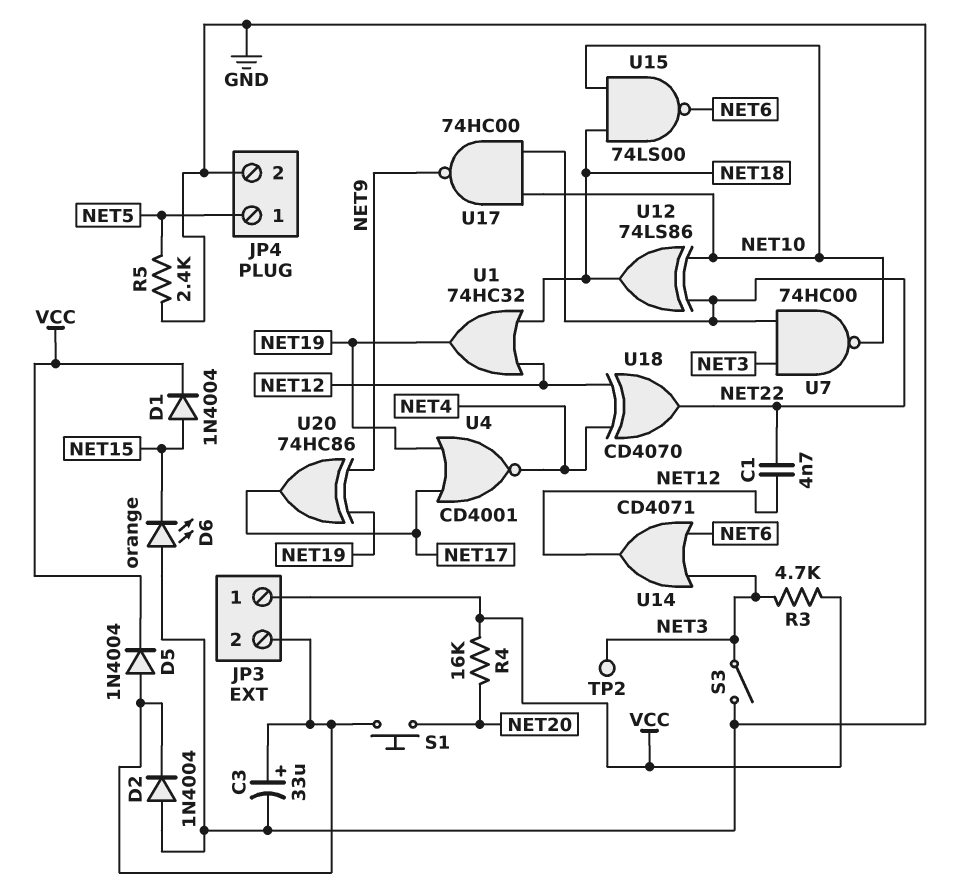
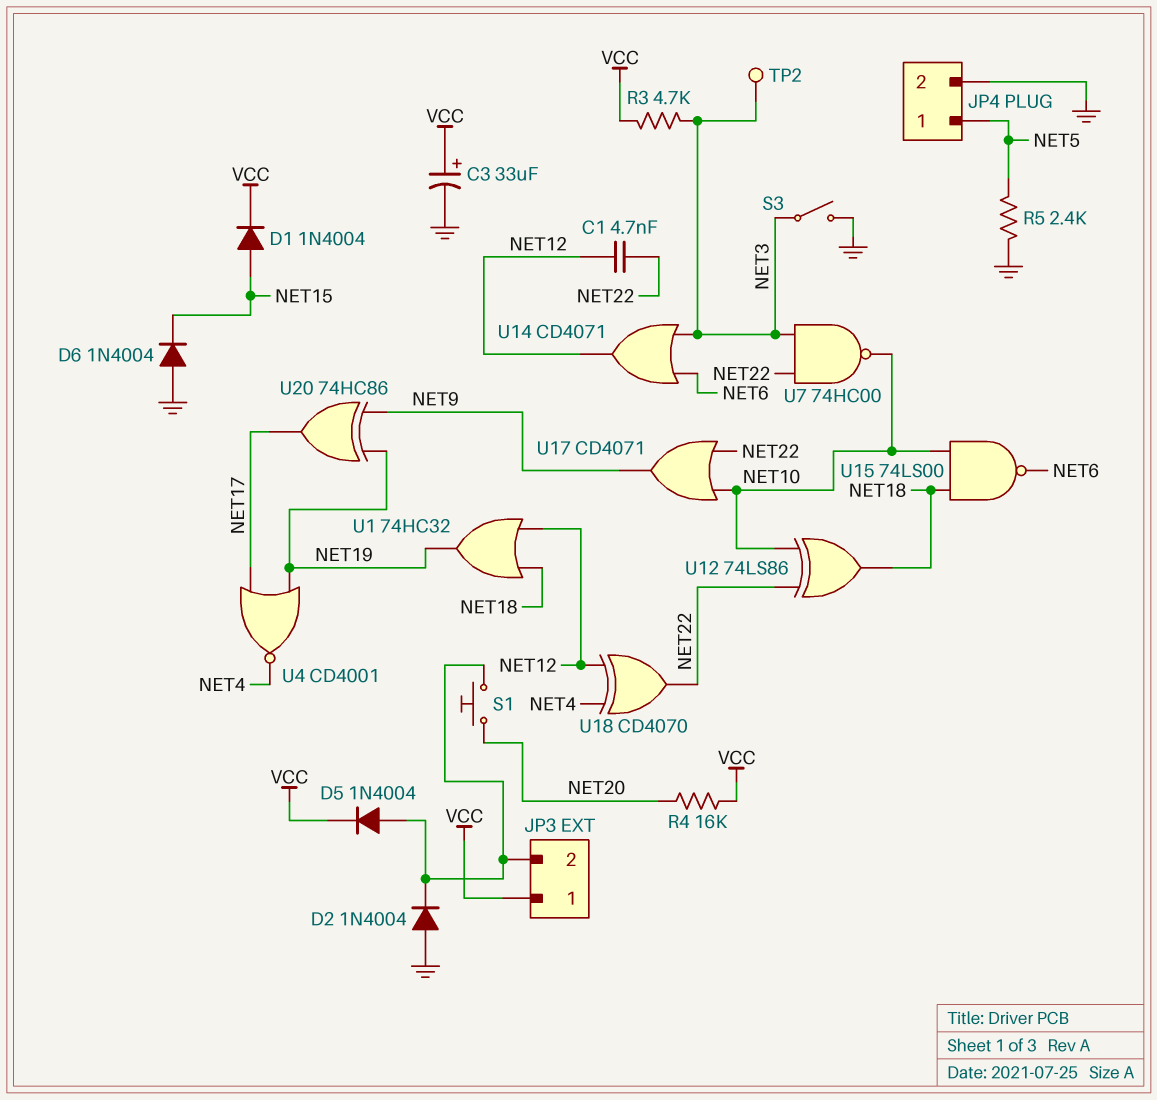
C3: 33uF (plus JP3/2, minus GND) -> 33uF (plus VCC, minus GND)
D6: LED orange (A GND, K NET15) -> diode 1N4004 (A GND, K NET15)
U17: NAND 74HC00 (in NET10, in NET22, out NET9) -> OR CD4071 (in NET10, in NET22, out NET9)

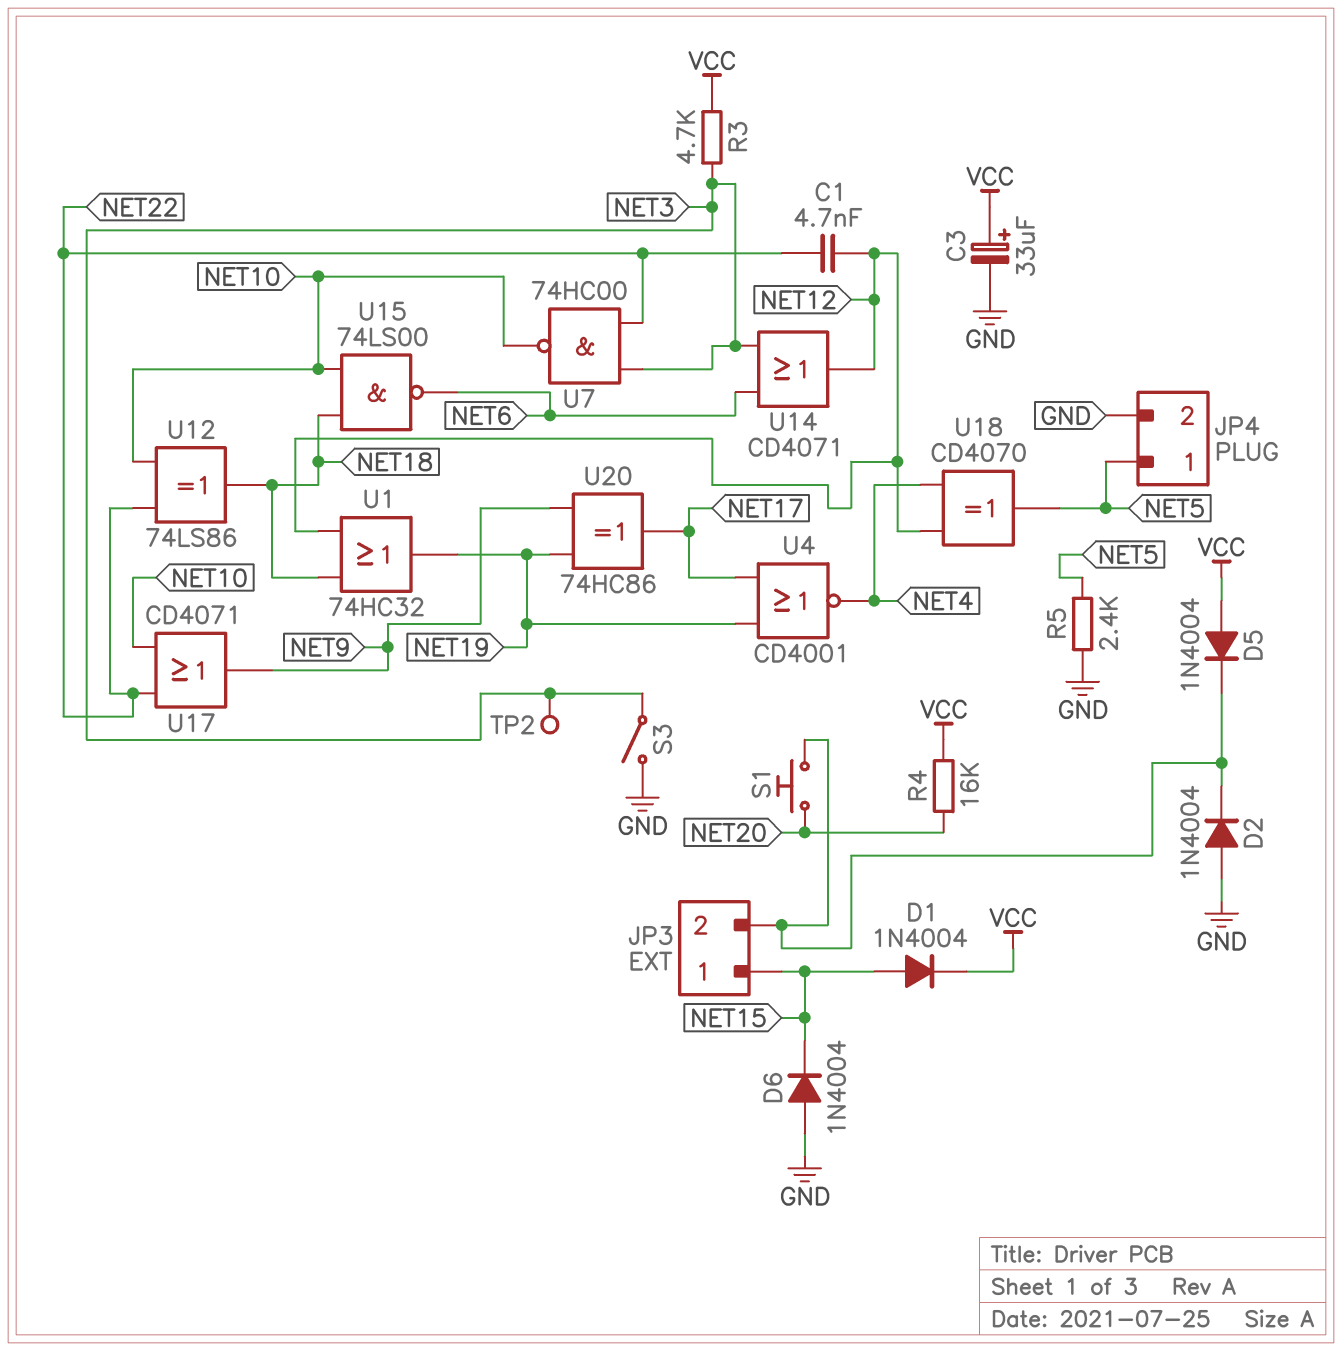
D5: diode 1N4004 (A JP3/2, K VCC) -> diode 1N4004 (A VCC, K JP3/2)
JP3 pin 1: VCC -> NET15
U18: XOR CD4070 (in NET4, in NET12, out NET22) -> XOR CD4070 (in NET4, in NET12, out NET5)

